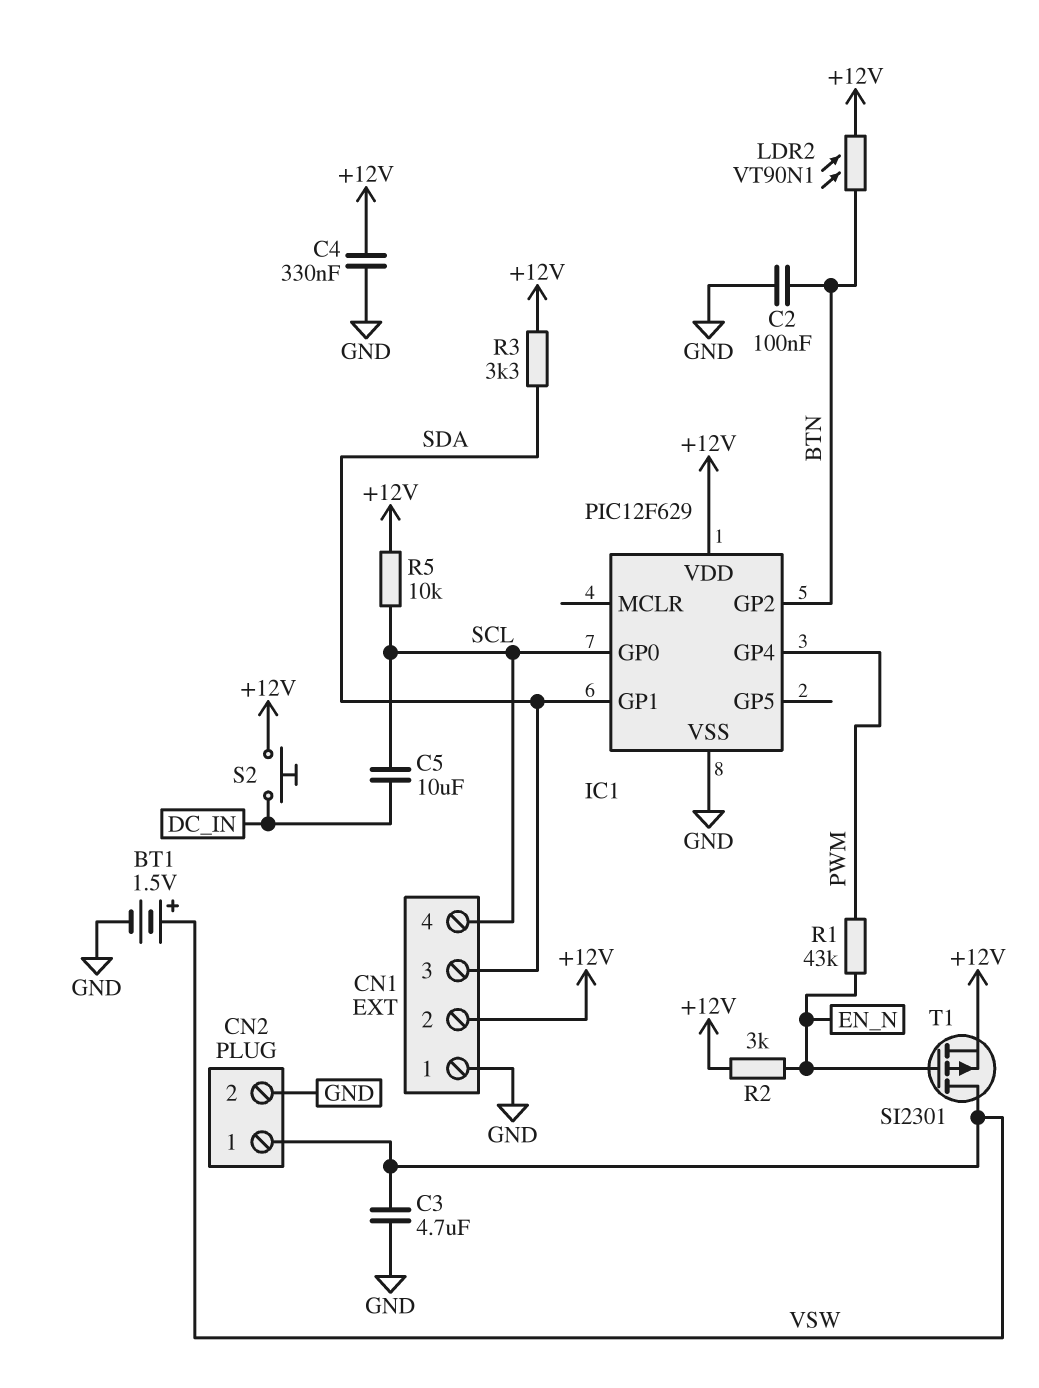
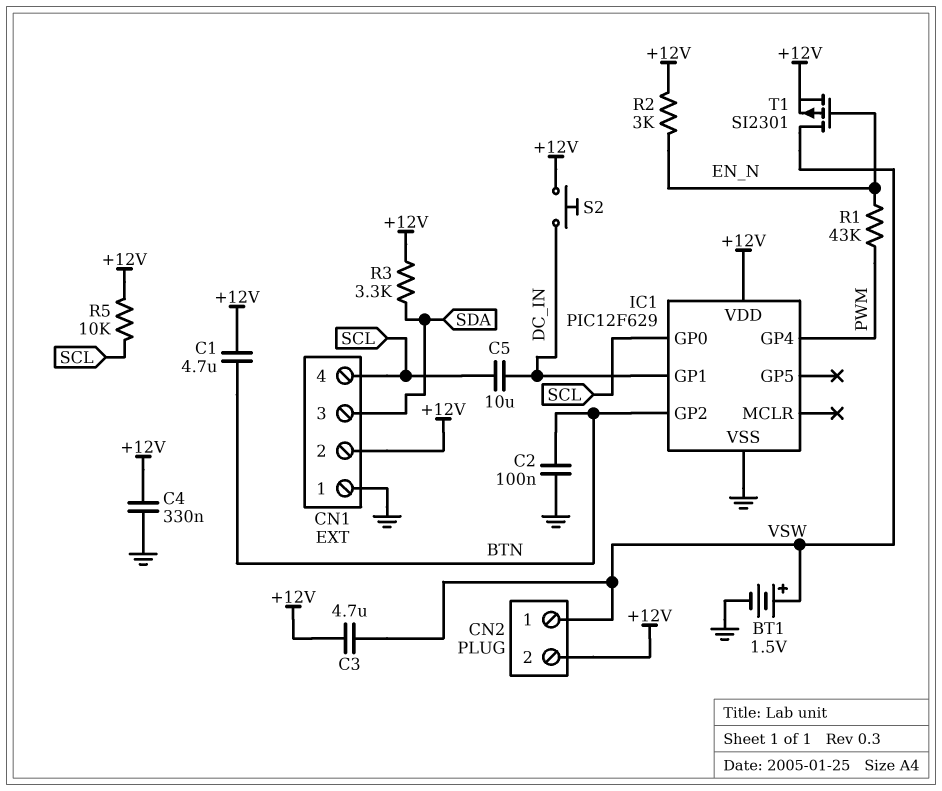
C1: none -> 4.7uF (+12V, BTN)
C3: 4.7uF (GND, VSW) -> 4.7uF (+12V, VSW)
CN2 pin 2: GND -> +12V
IC1 pin GP1: SDA -> DC_IN
LDR2: VT90N1 (+12V, BTN) -> none

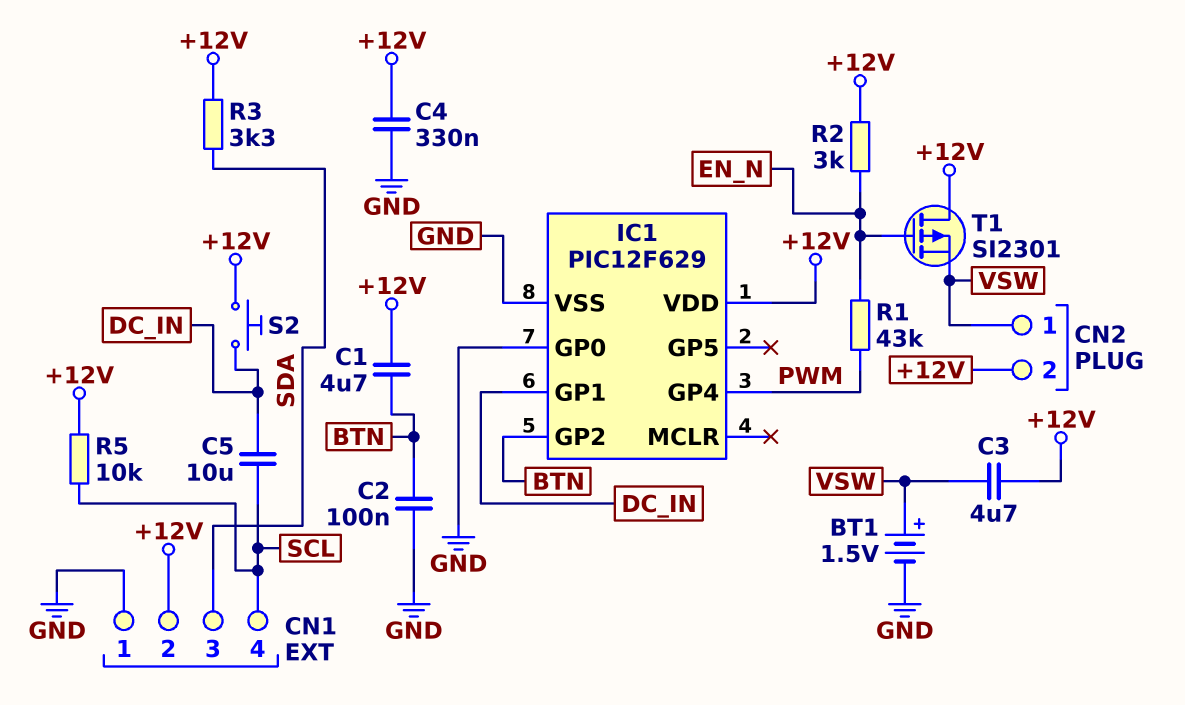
IC1 pin GP0: SCL -> GND
T1: PMOS SI2301 (G EN_N, D VSW, S +12V) -> PMOS SI2301 (G EN_N, D +12V, S VSW)

